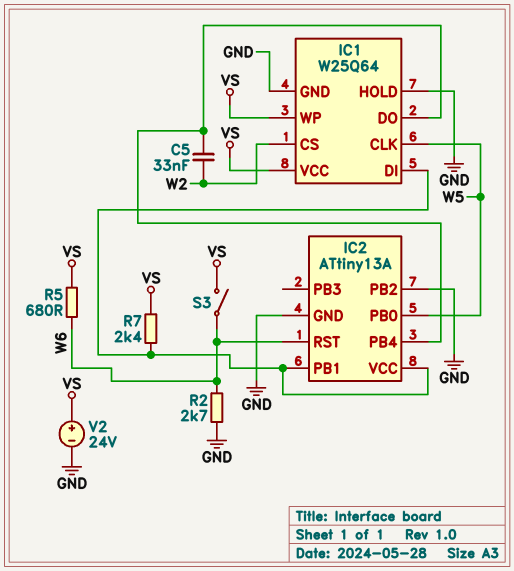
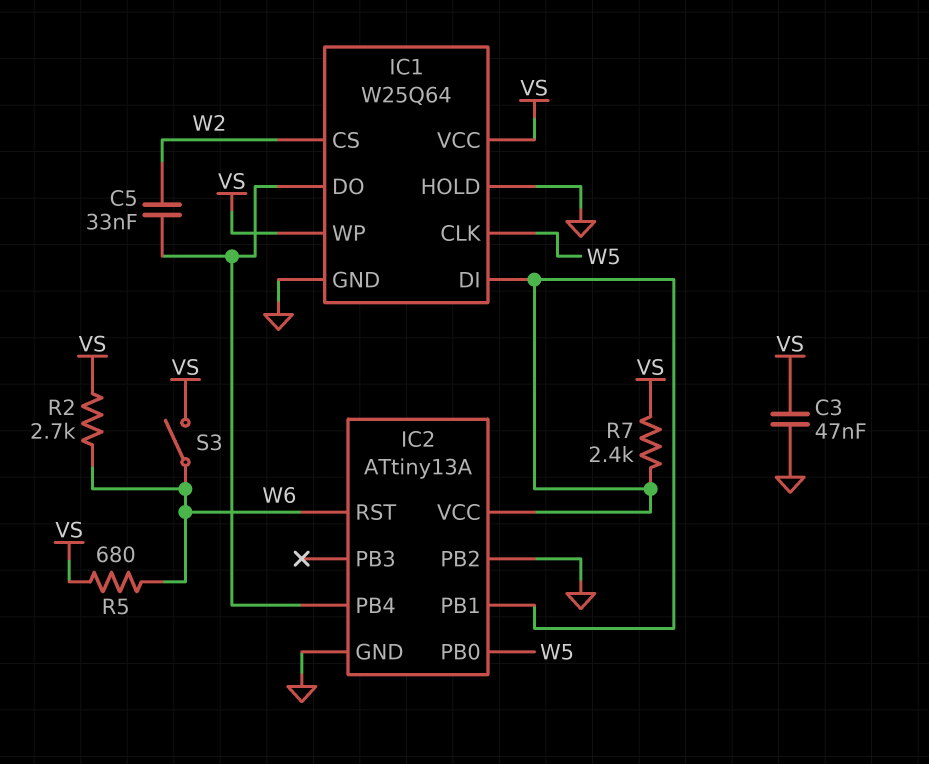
C3: none -> 47nF (GND, VS)
R2: 2.7k (GND, W6) -> 2.7k (VS, W6)
V2: 24V (plus VS, minus GND) -> none

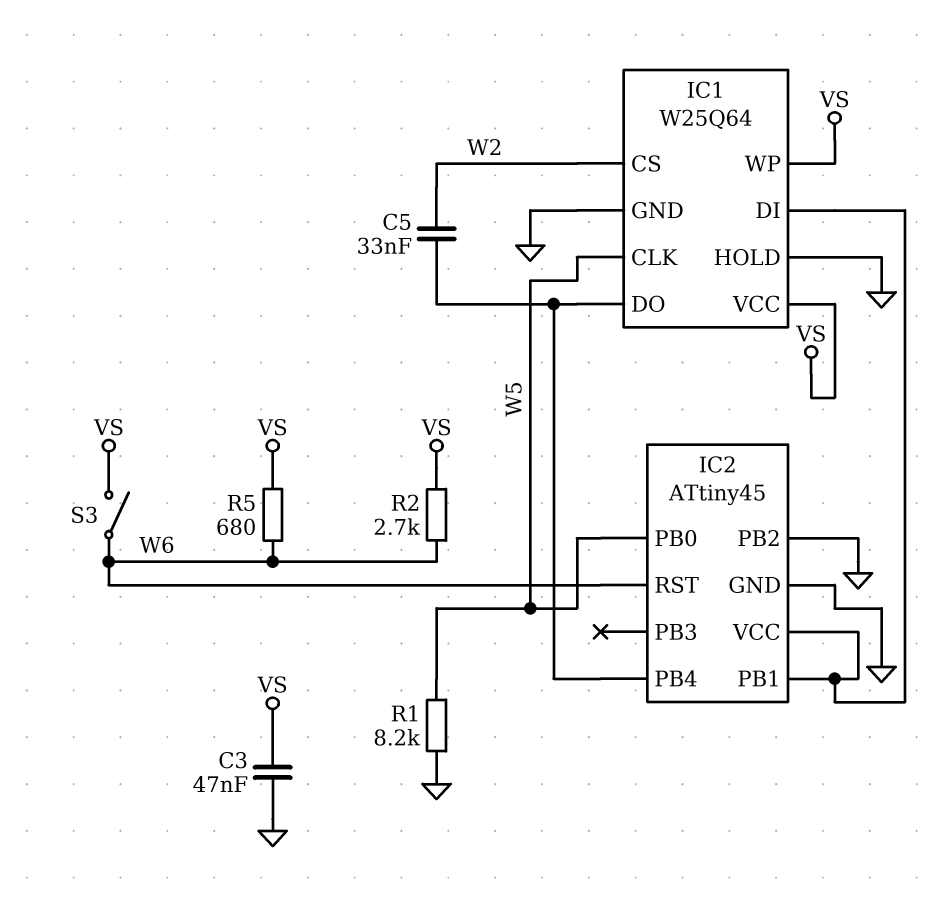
IC2: ATtiny13A -> ATtiny45
R1: none -> 8.2k (GND, W5)
R7: 2.4k (IC1/DI, VS) -> none

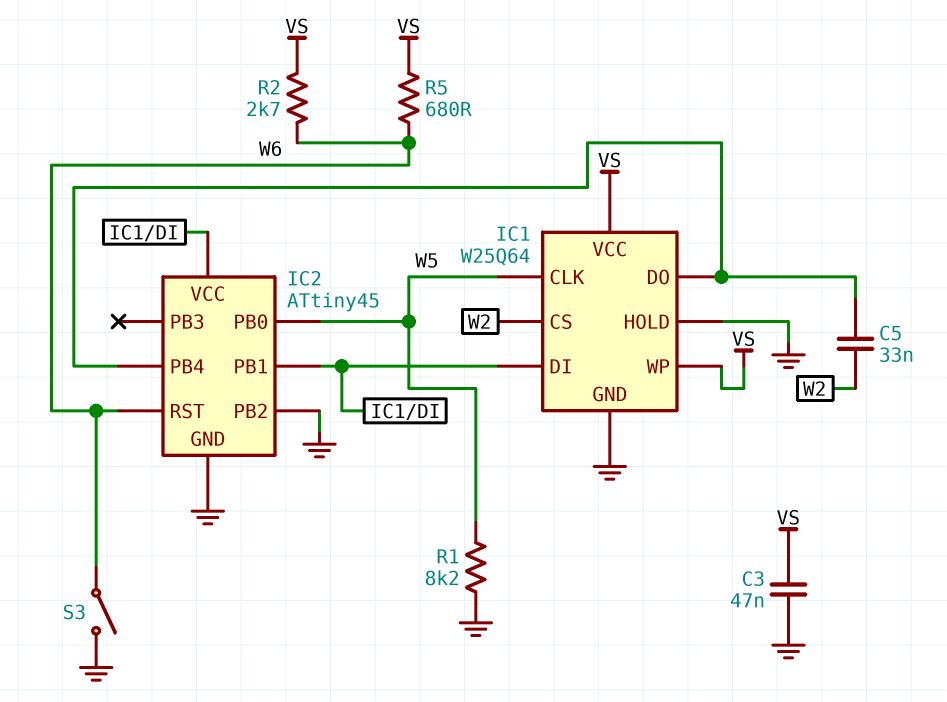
S3: switch (VS, W6) -> switch (GND, W6)

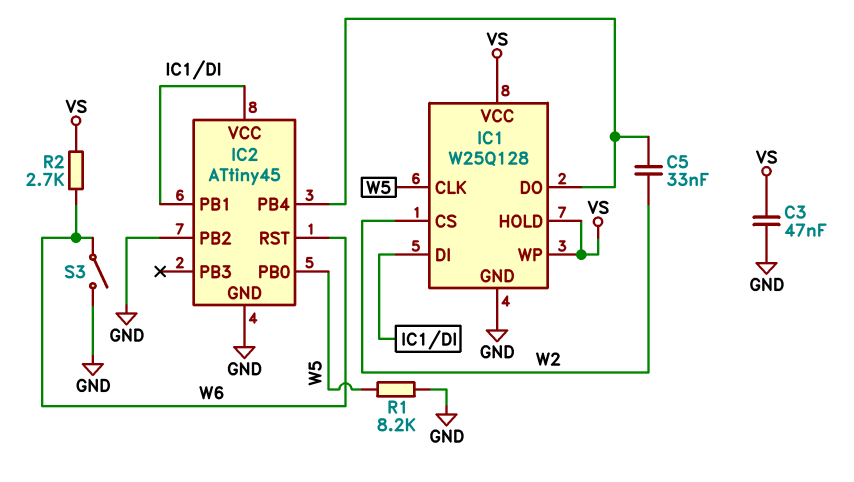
IC1: W25Q64 -> W25Q128
IC1 pin HOLD: GND -> VS
R5: 680 (VS, W6) -> none

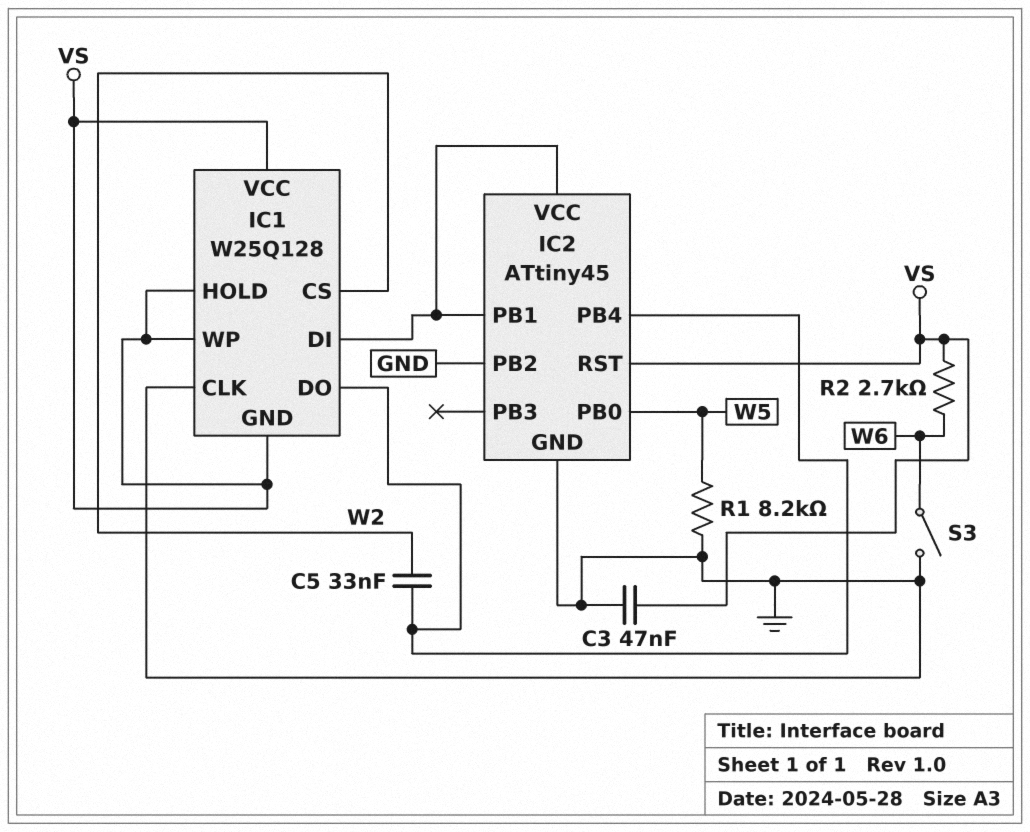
IC1 pin CLK: W5 -> GND
IC1 pin GND: GND -> VS
IC2 pin RST: W6 -> VS

